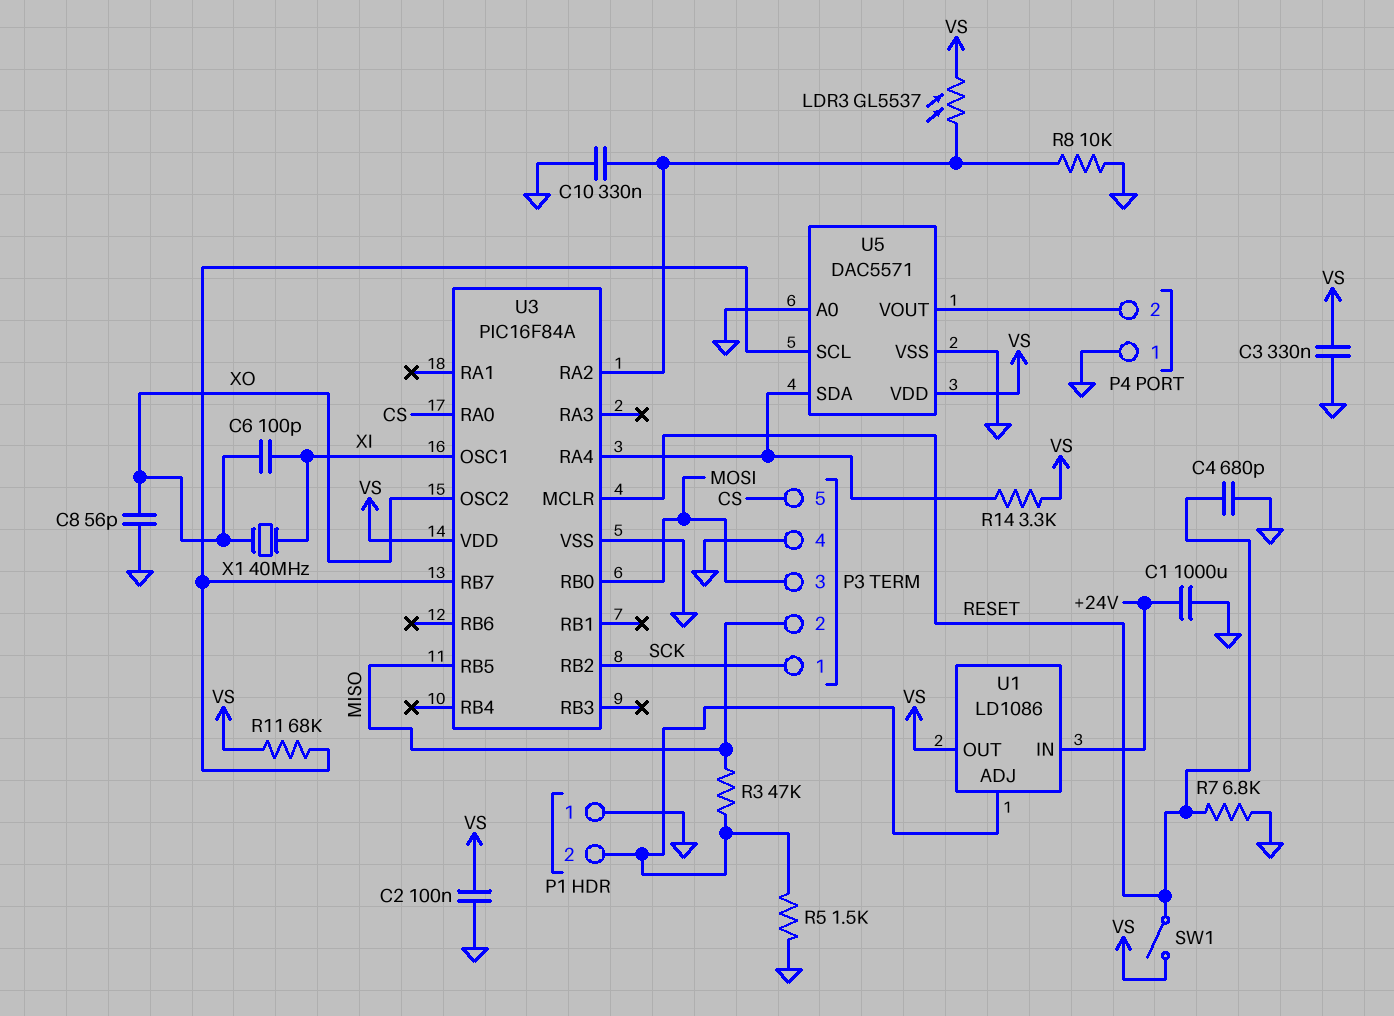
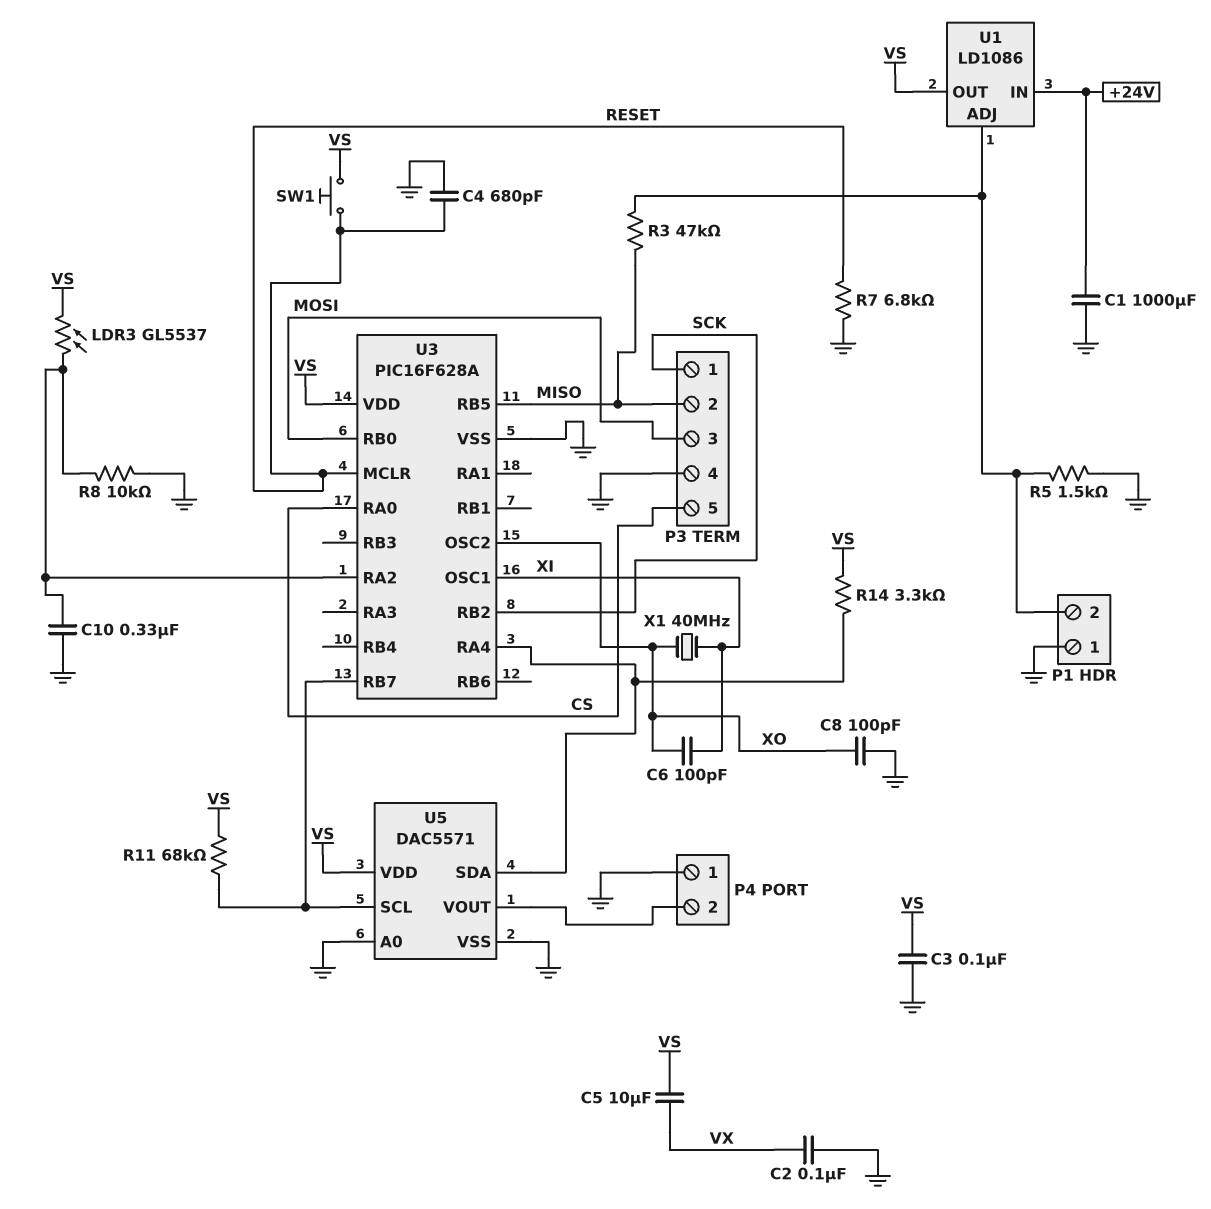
C2: 100nF (GND, VS) -> 100nF (GND, VX)
C3: 330nF (GND, VS) -> 100nF (GND, VS)
C5: none -> 10uF (VS, VX)
C8: 56pF (GND, XO) -> 100pF (GND, XO)
SW1: switch (RESET, VS) -> button (RESET, VS)
U3: PIC16F84A -> PIC16F628A

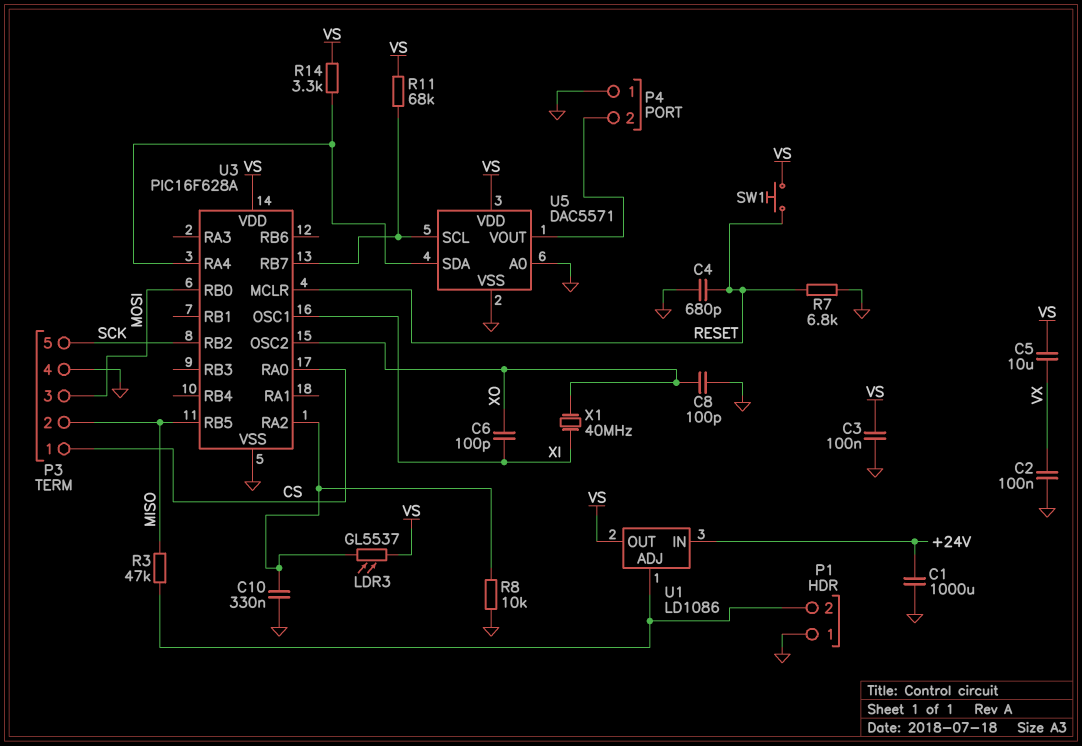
P3 pin 1: SCK -> CS
P3 pin 5: CS -> SCK
R5: 1.5k (GND, P1/2) -> none

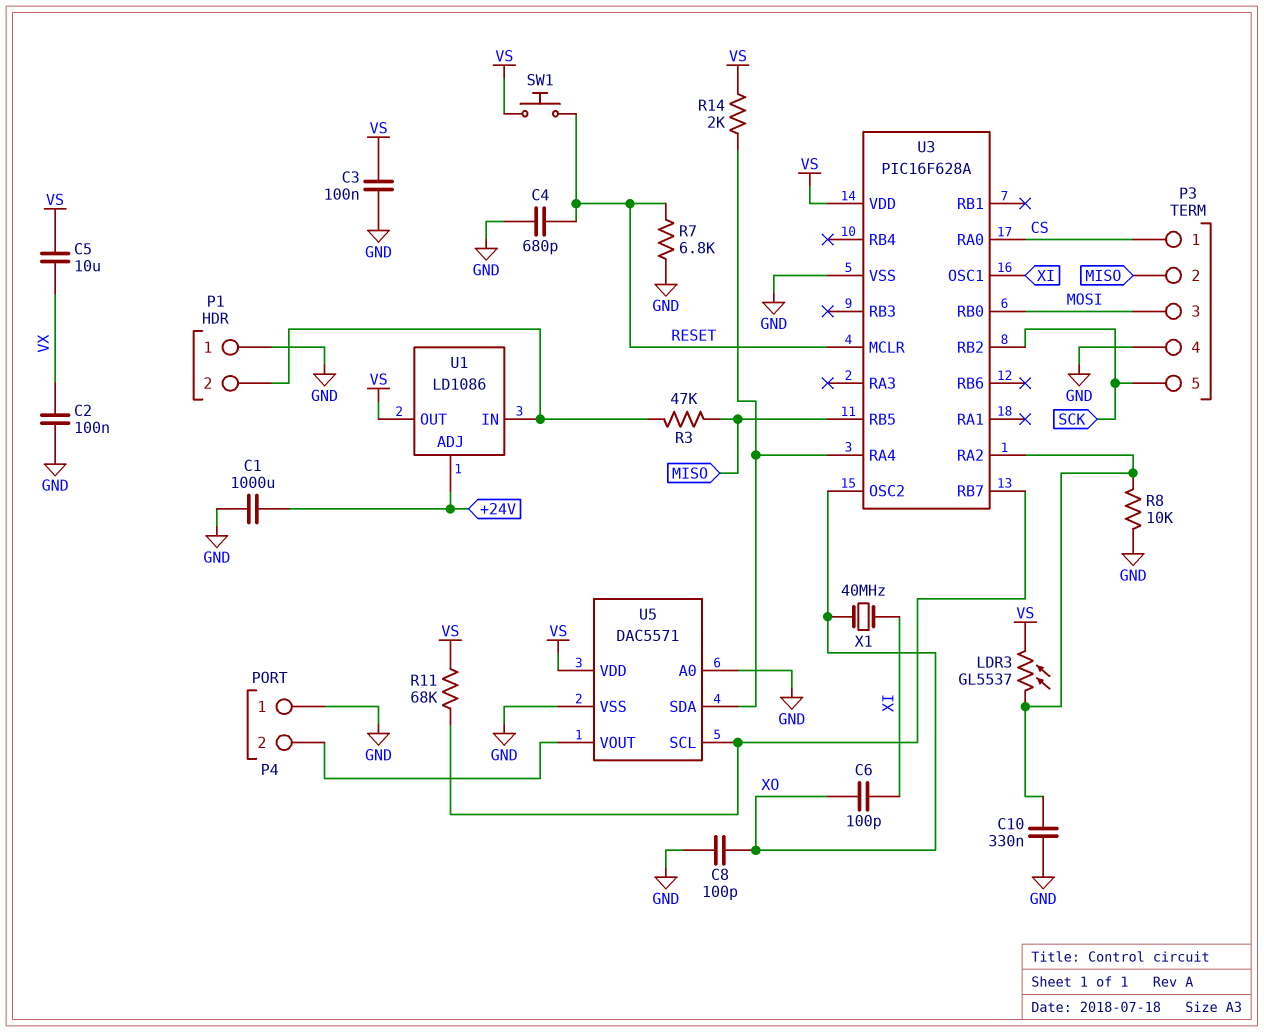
R14: 3.3k (U3/RA4, VS) -> 2k (U3/RA4, VS)
U1 pin ADJ: P1/2 -> +24V
U1 pin IN: +24V -> P1/2

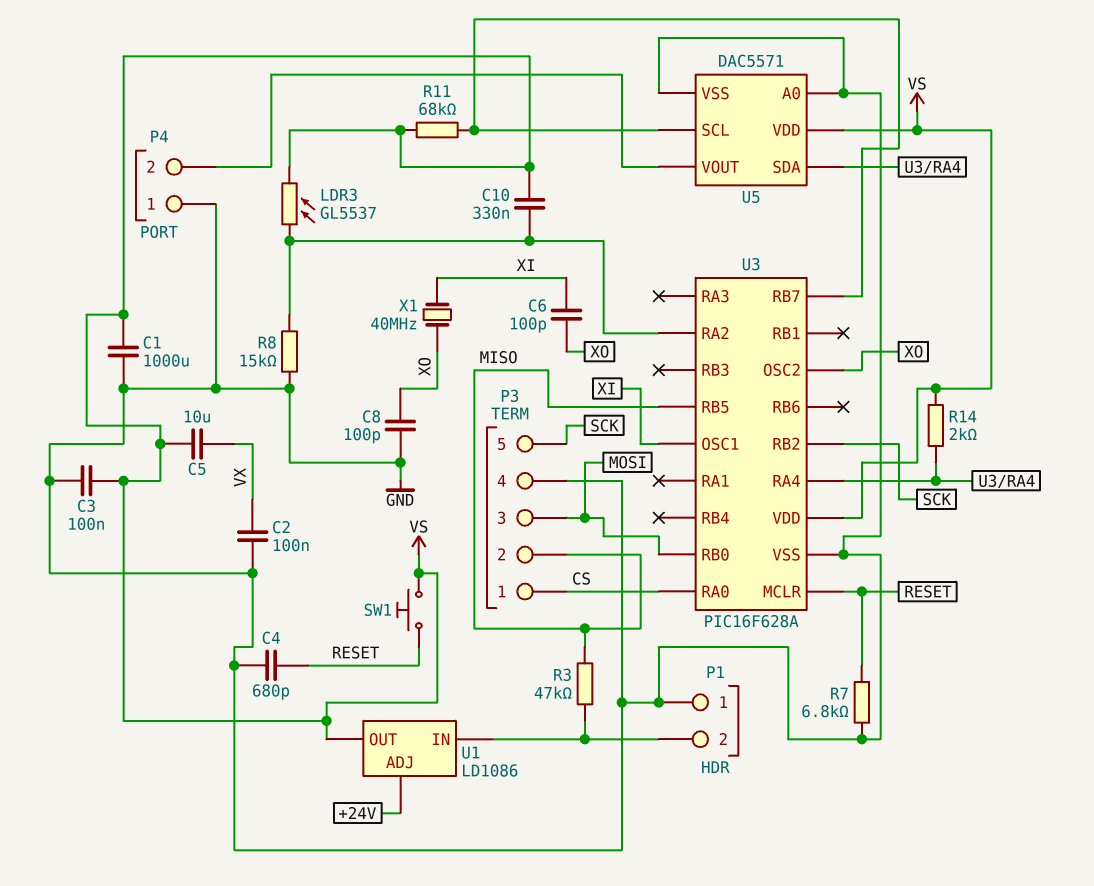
C1: 1000uF (+24V, GND) -> 1000uF (GND, VS)
C10: 330nF (GND, U3/RA2) -> 330nF (U3/RA2, VS)
R8: 10k (GND, U3/RA2) -> 15k (GND, U3/RA2)

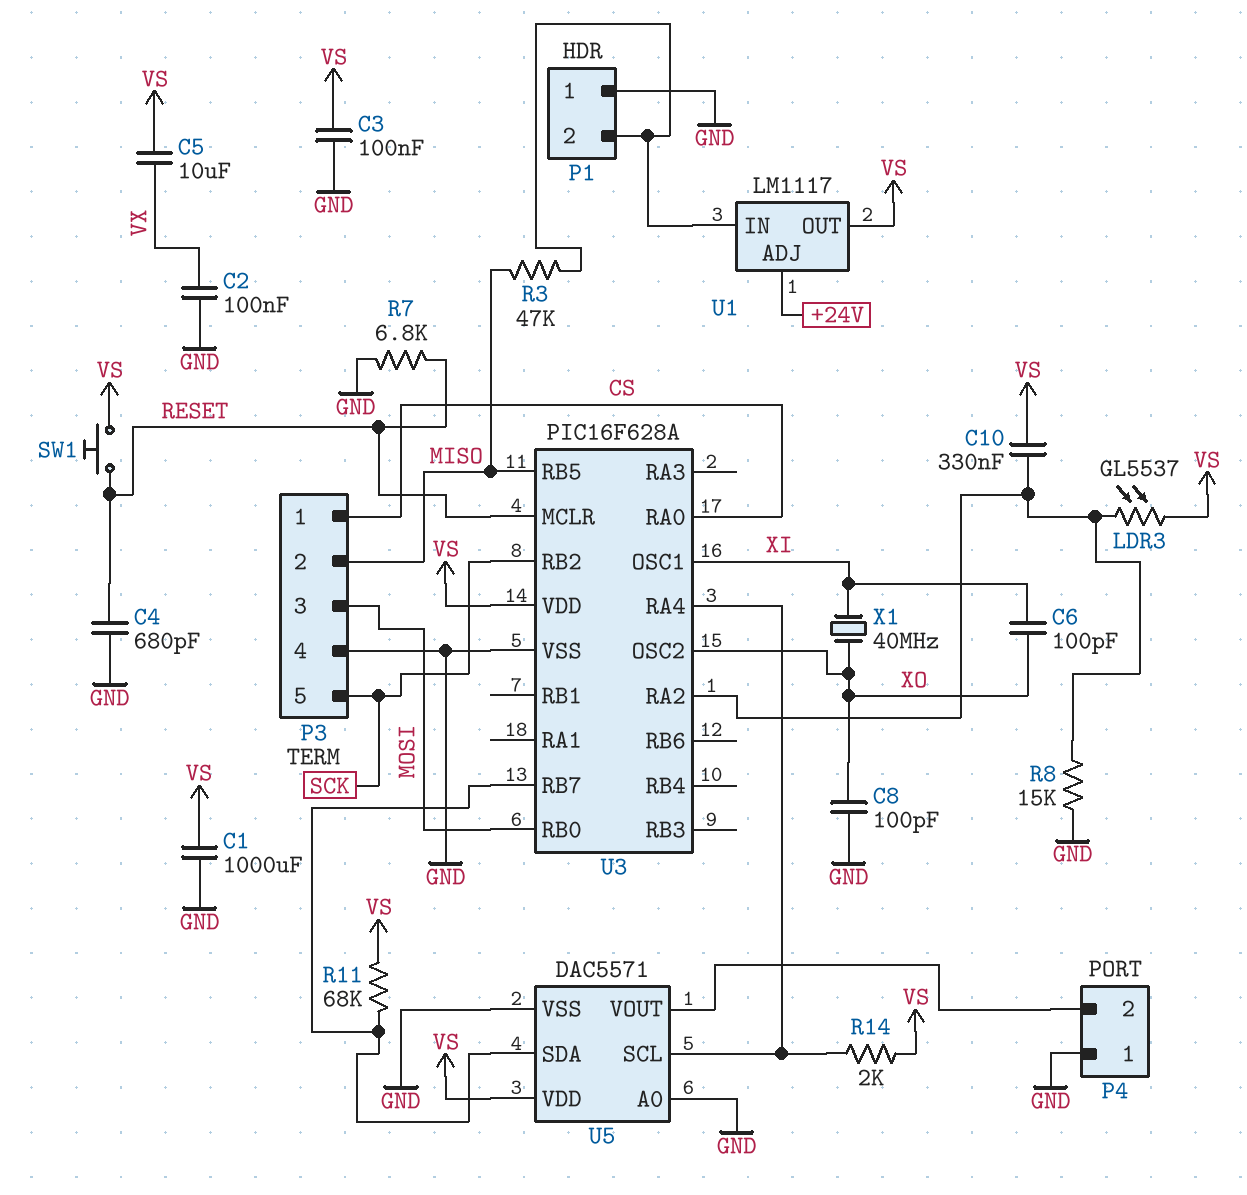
U1: LD1086 -> LM1117
U5 pin SCL: U3/RB7 -> U3/RA4
U5 pin SDA: U3/RA4 -> U3/RB7

